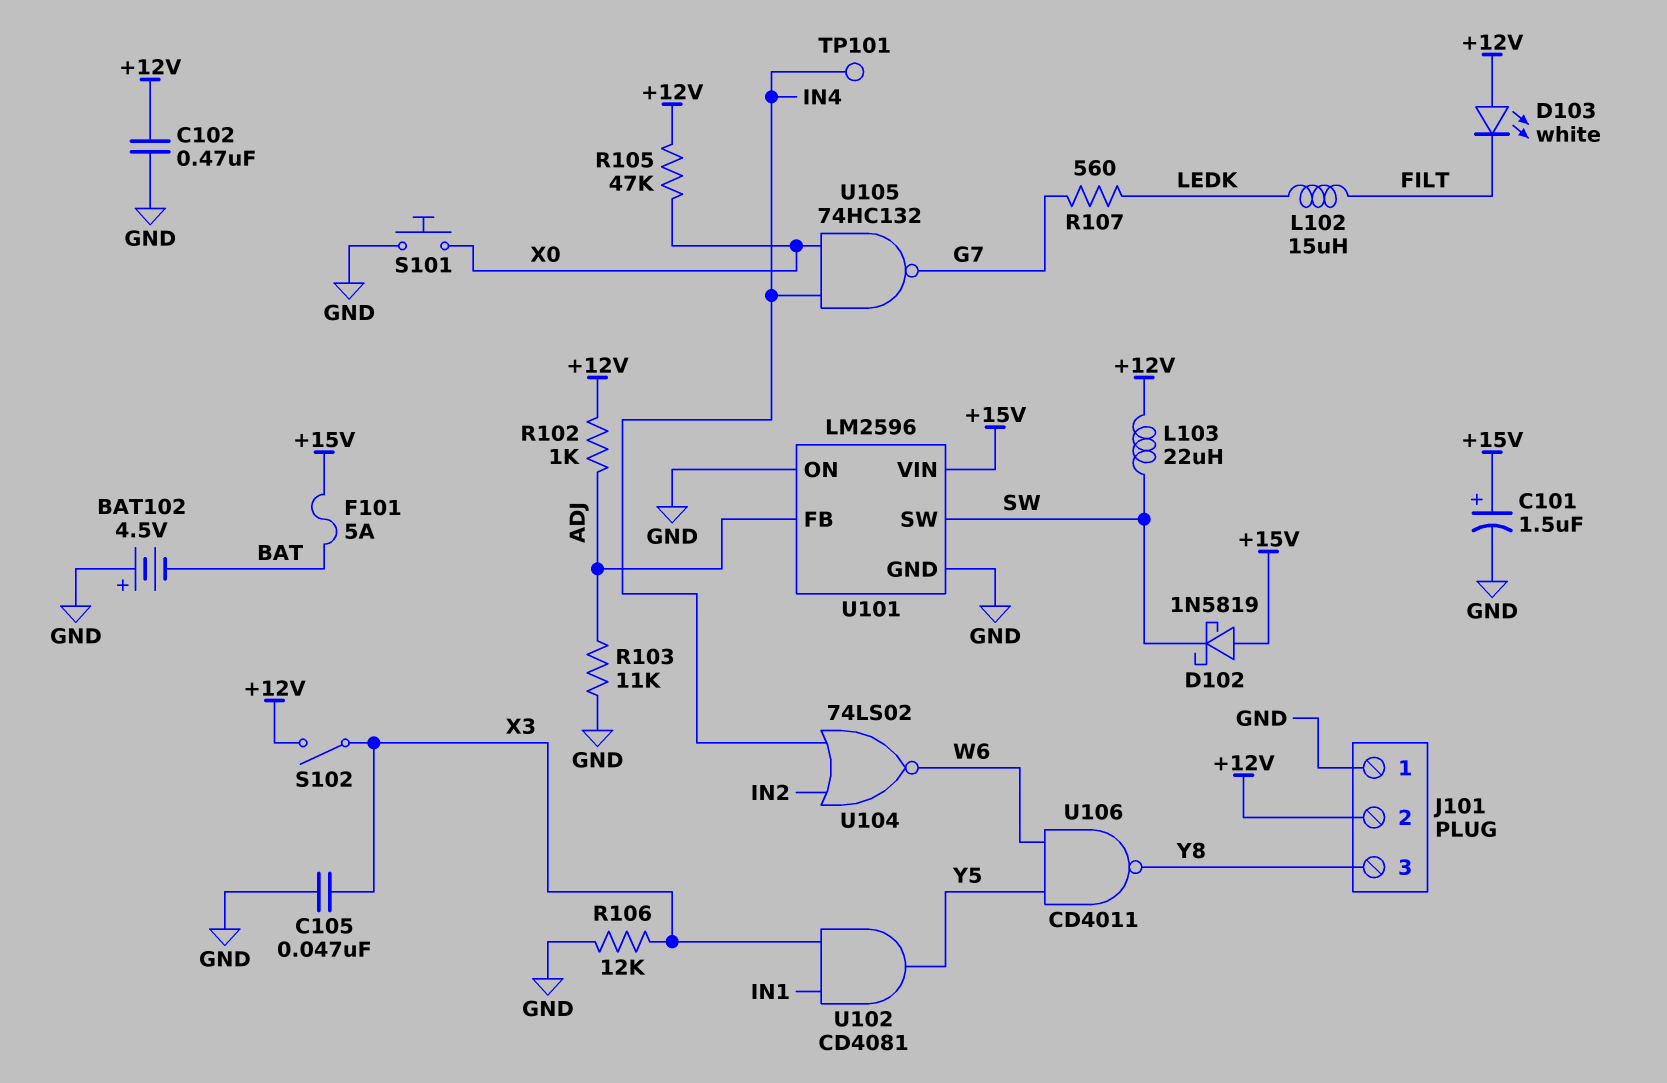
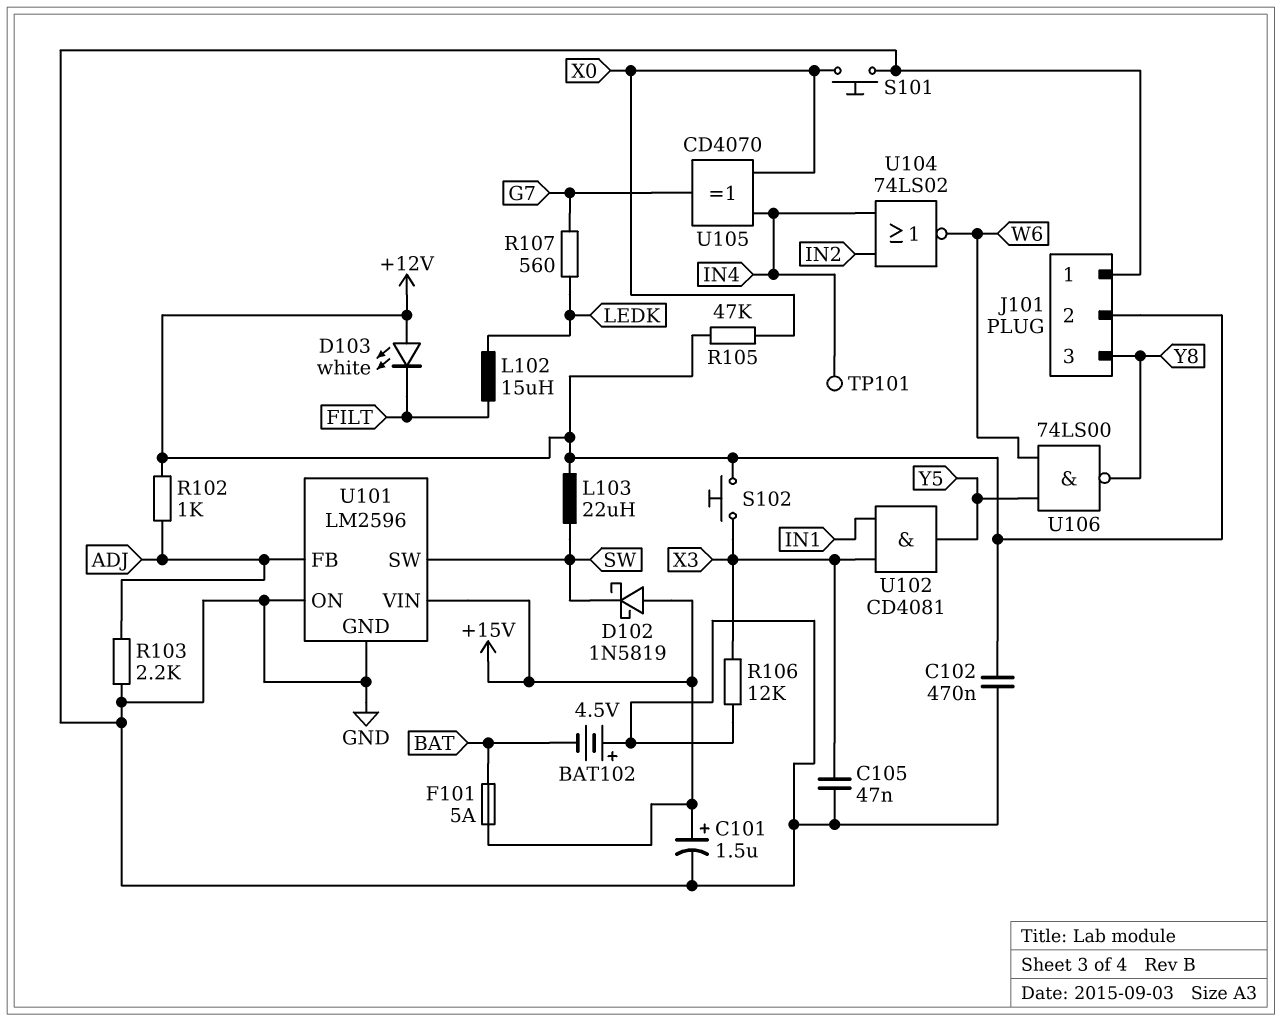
R103: 11k (ADJ, GND) -> 2.2k (ADJ, GND)
S102: switch (+12V, X3) -> button (+12V, X3)
U105: NAND 74HC132 (in IN4, in X0, out G7) -> XOR CD4070 (in IN4, in X0, out G7)
U106: NAND CD4011 (in W6, in Y5, out Y8) -> NAND 74LS00 (in W6, in Y5, out Y8)

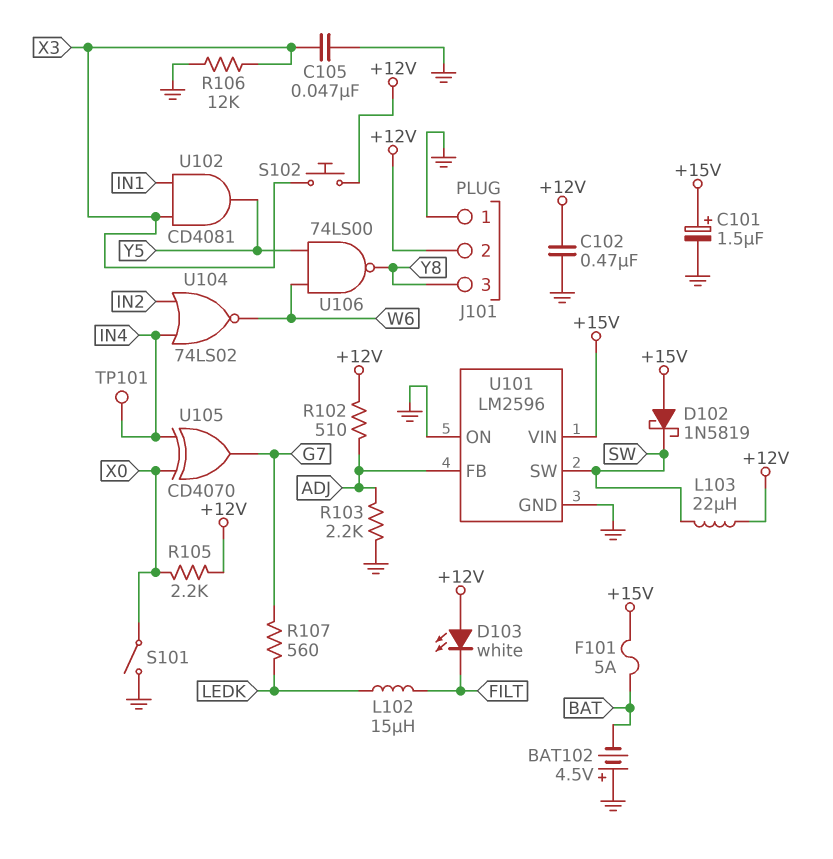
R102: 1k (+12V, ADJ) -> 510 (+12V, ADJ)
R105: 47k (+12V, X0) -> 2.2k (+12V, X0)
S101: button (GND, X0) -> switch (GND, X0)

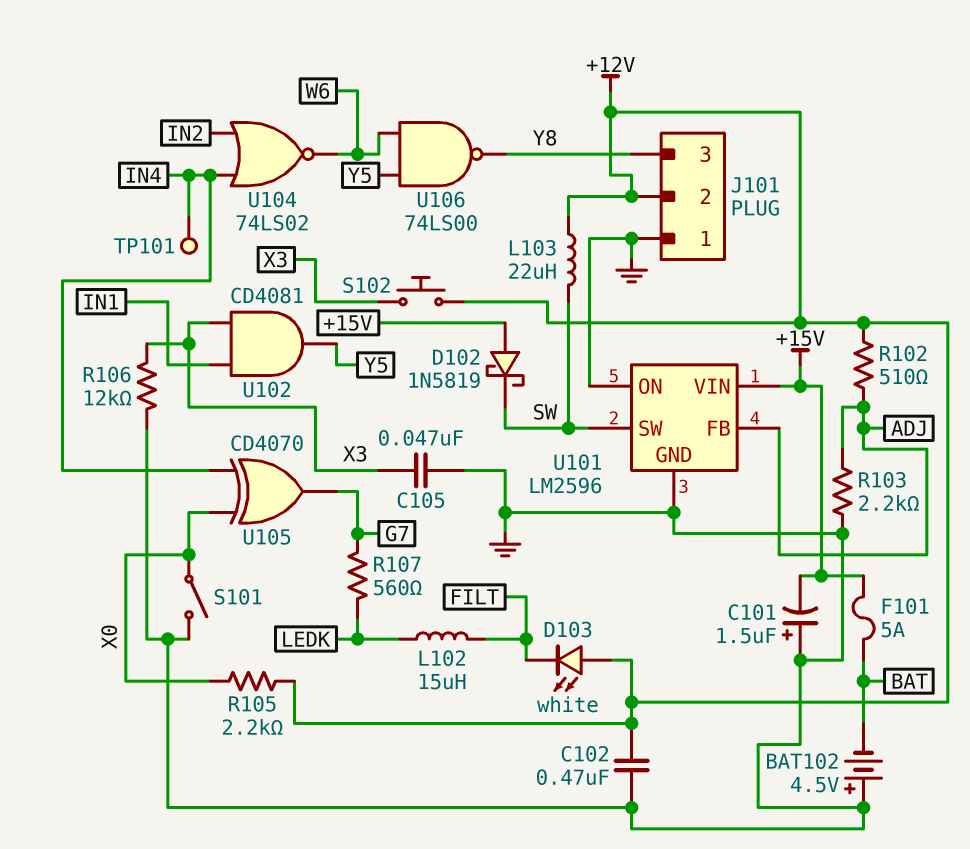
C101: 1.5uF (plus +15V, minus GND) -> 1.5uF (plus GND, minus +15V)

